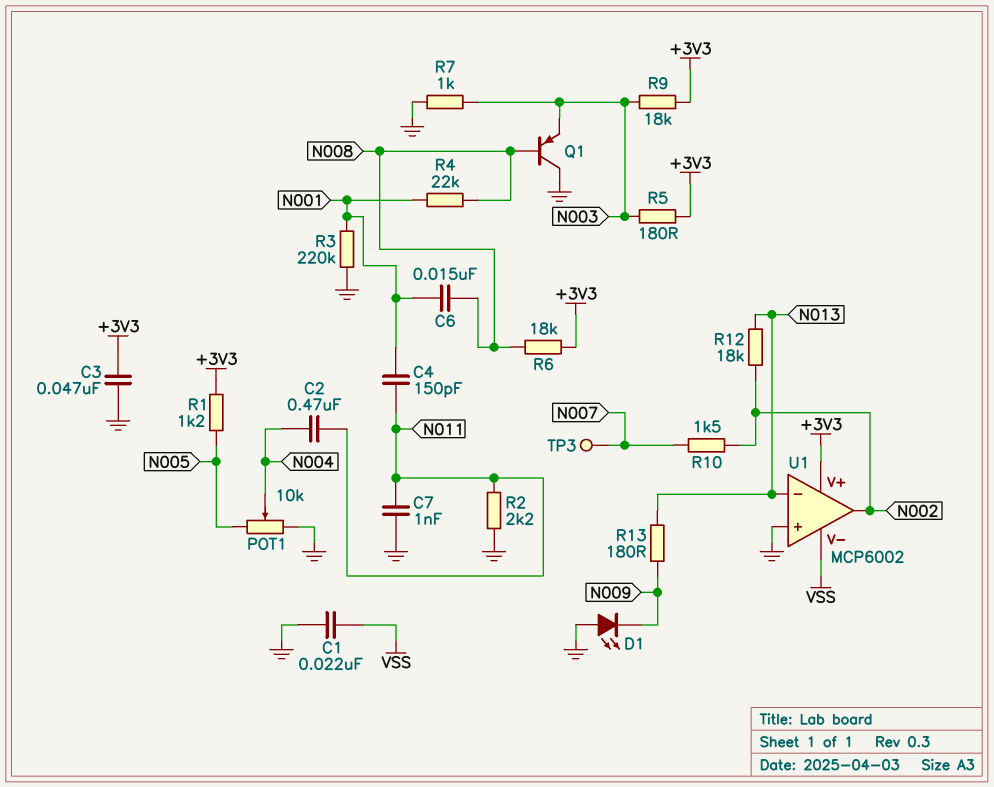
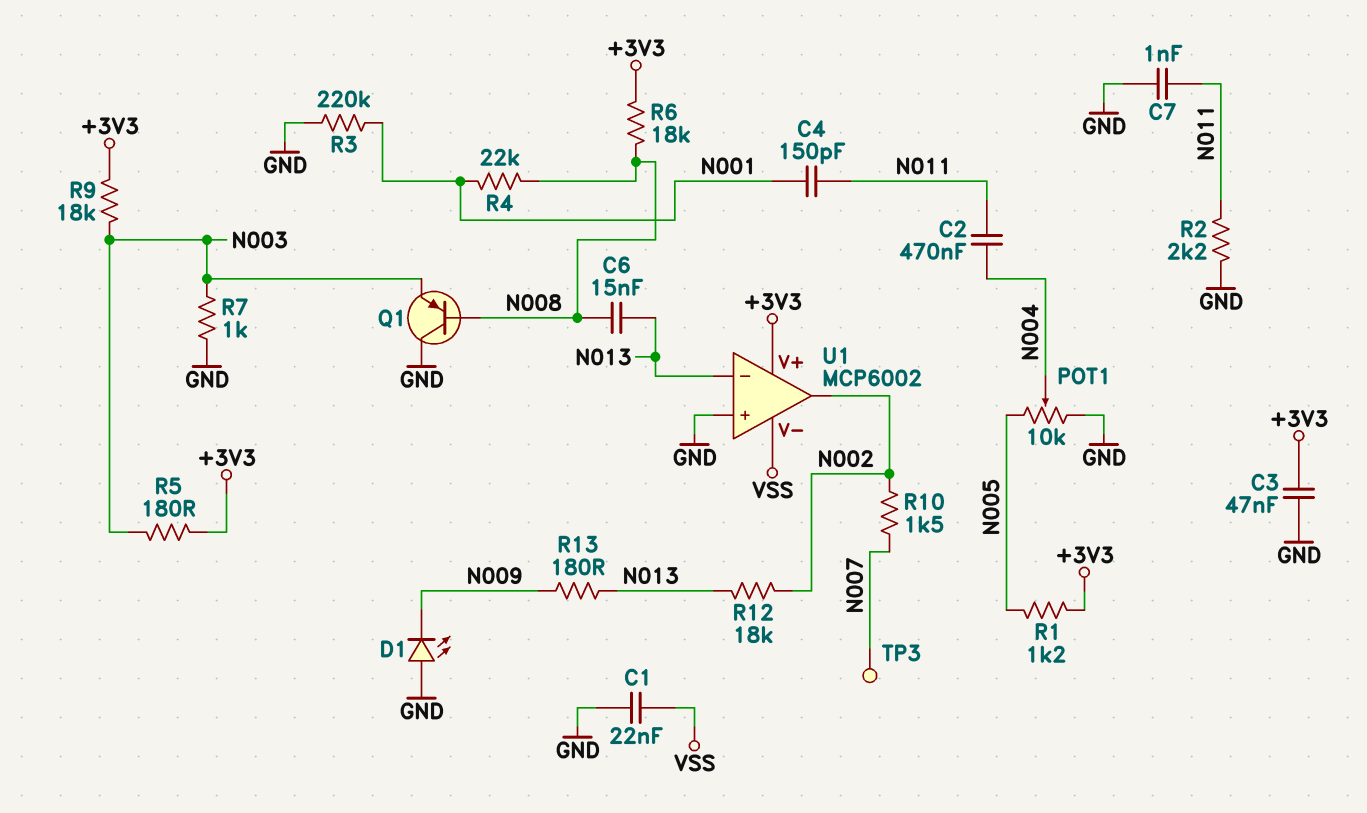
C6: 15nF (N001, N008) -> 15nF (N008, N013)

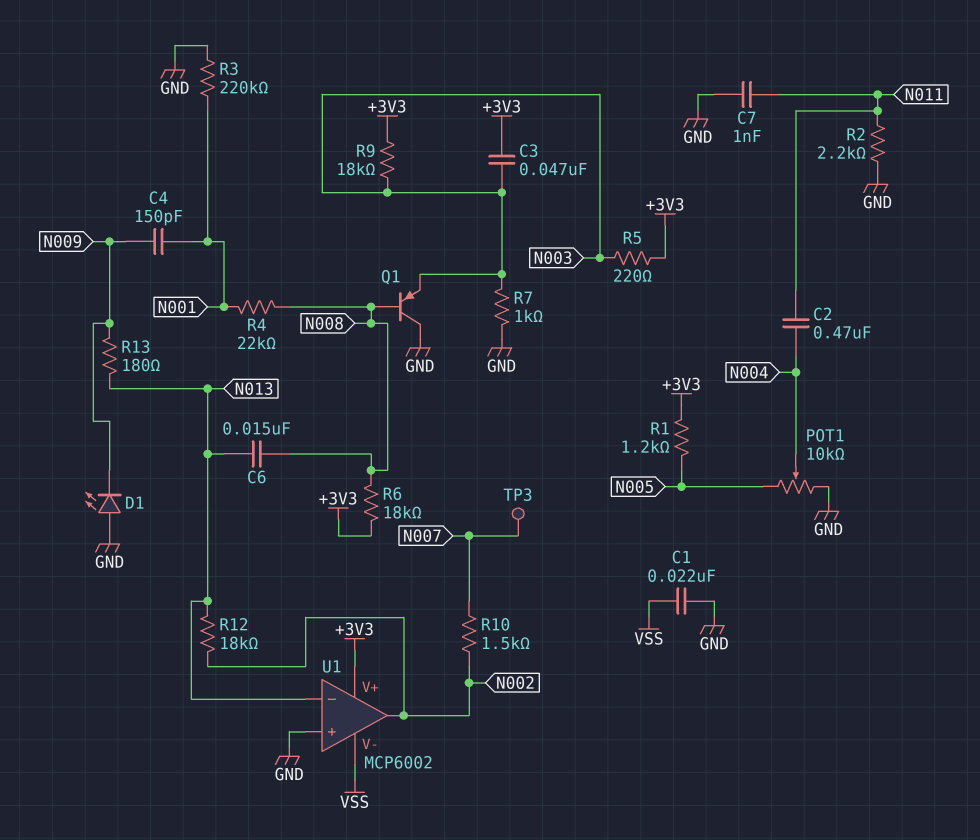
C3: 47nF (+3V3, GND) -> 47nF (+3V3, N003)
C4: 150pF (N001, N011) -> 150pF (N001, N009)
R5: 180 (+3V3, N003) -> 220 (+3V3, N003)

